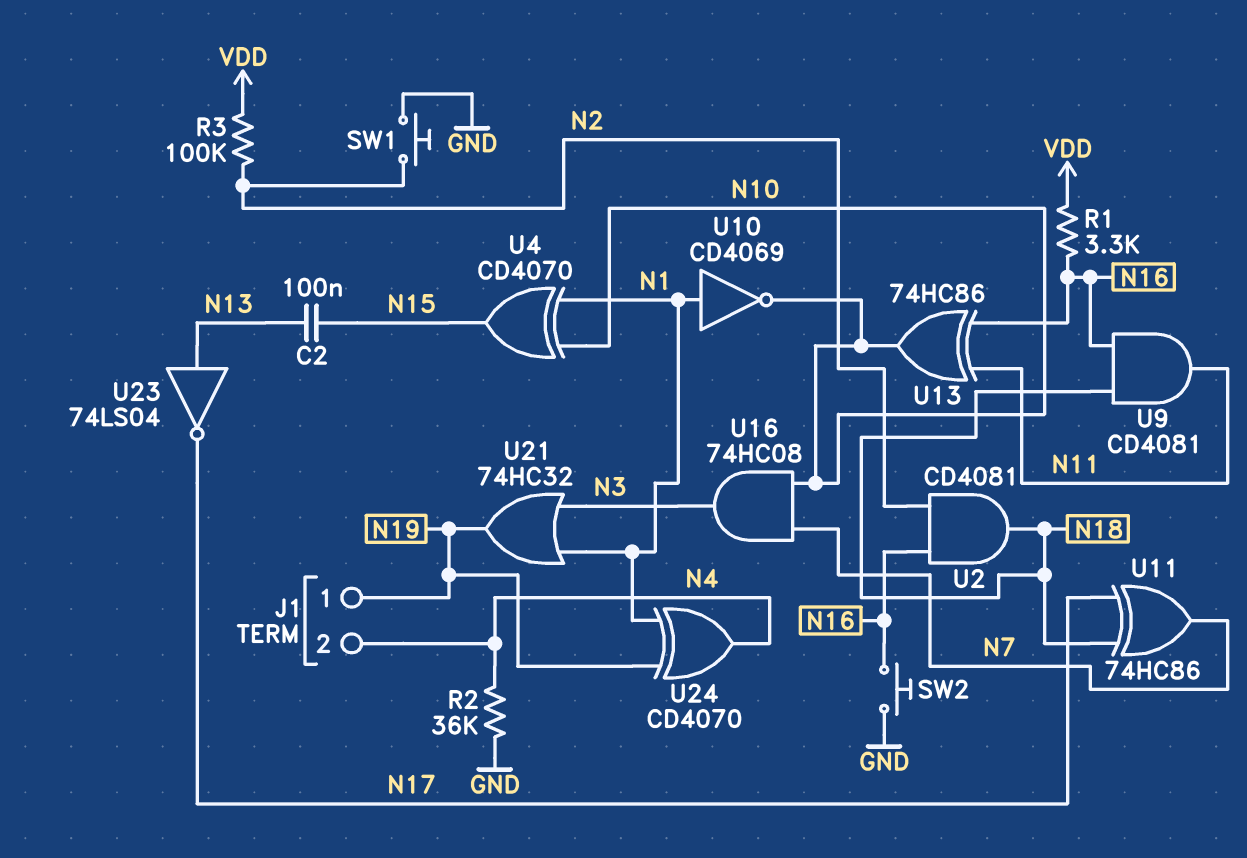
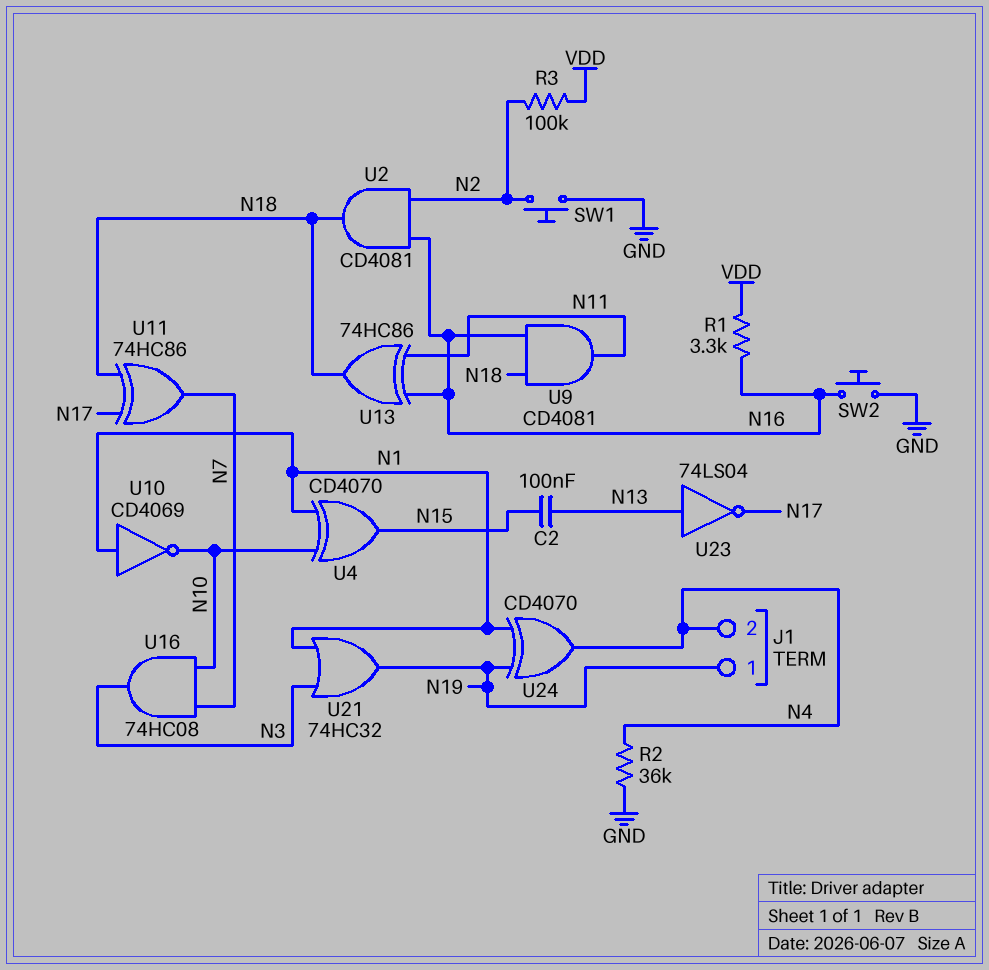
U13: XOR 74HC86 (in N11, in N16, out N10) -> XOR 74HC86 (in N11, in N16, out N18)

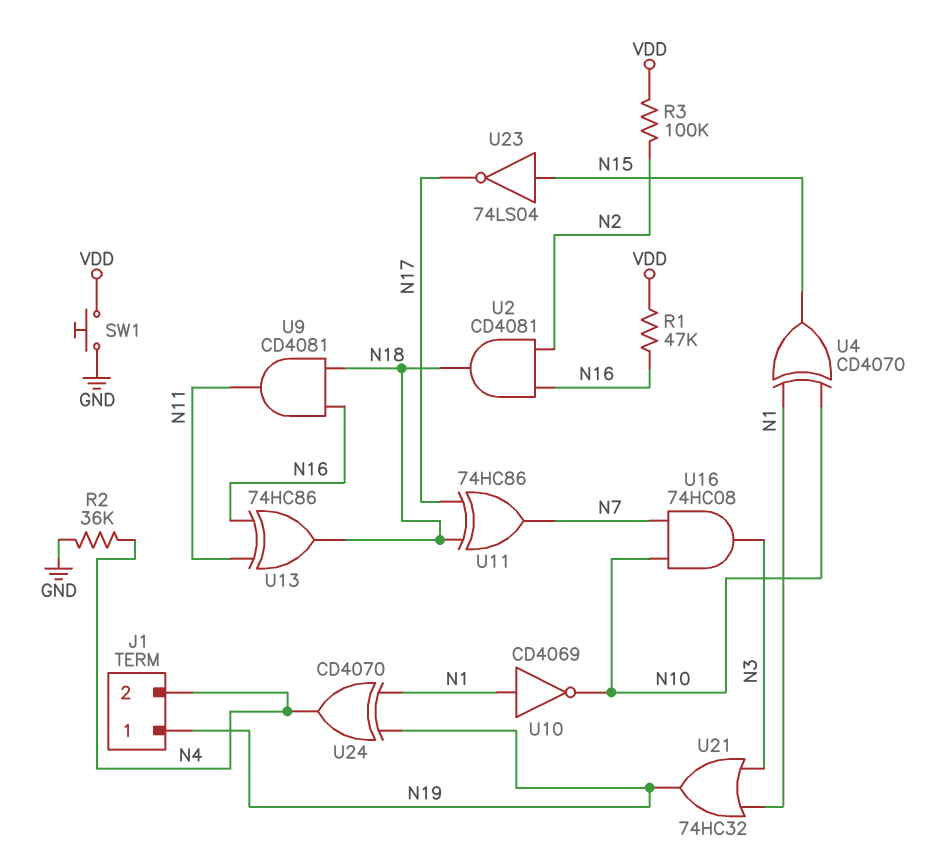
C2: 100nF (N13, N15) -> none
R1: 3.3k (N16, VDD) -> 47k (N16, VDD)
SW1: button (GND, N2) -> button (GND, VDD)
SW2: button (GND, N16) -> none
U23: NOT 74LS04 (in N13, out N17) -> NOT 74LS04 (in N15, out N17)

